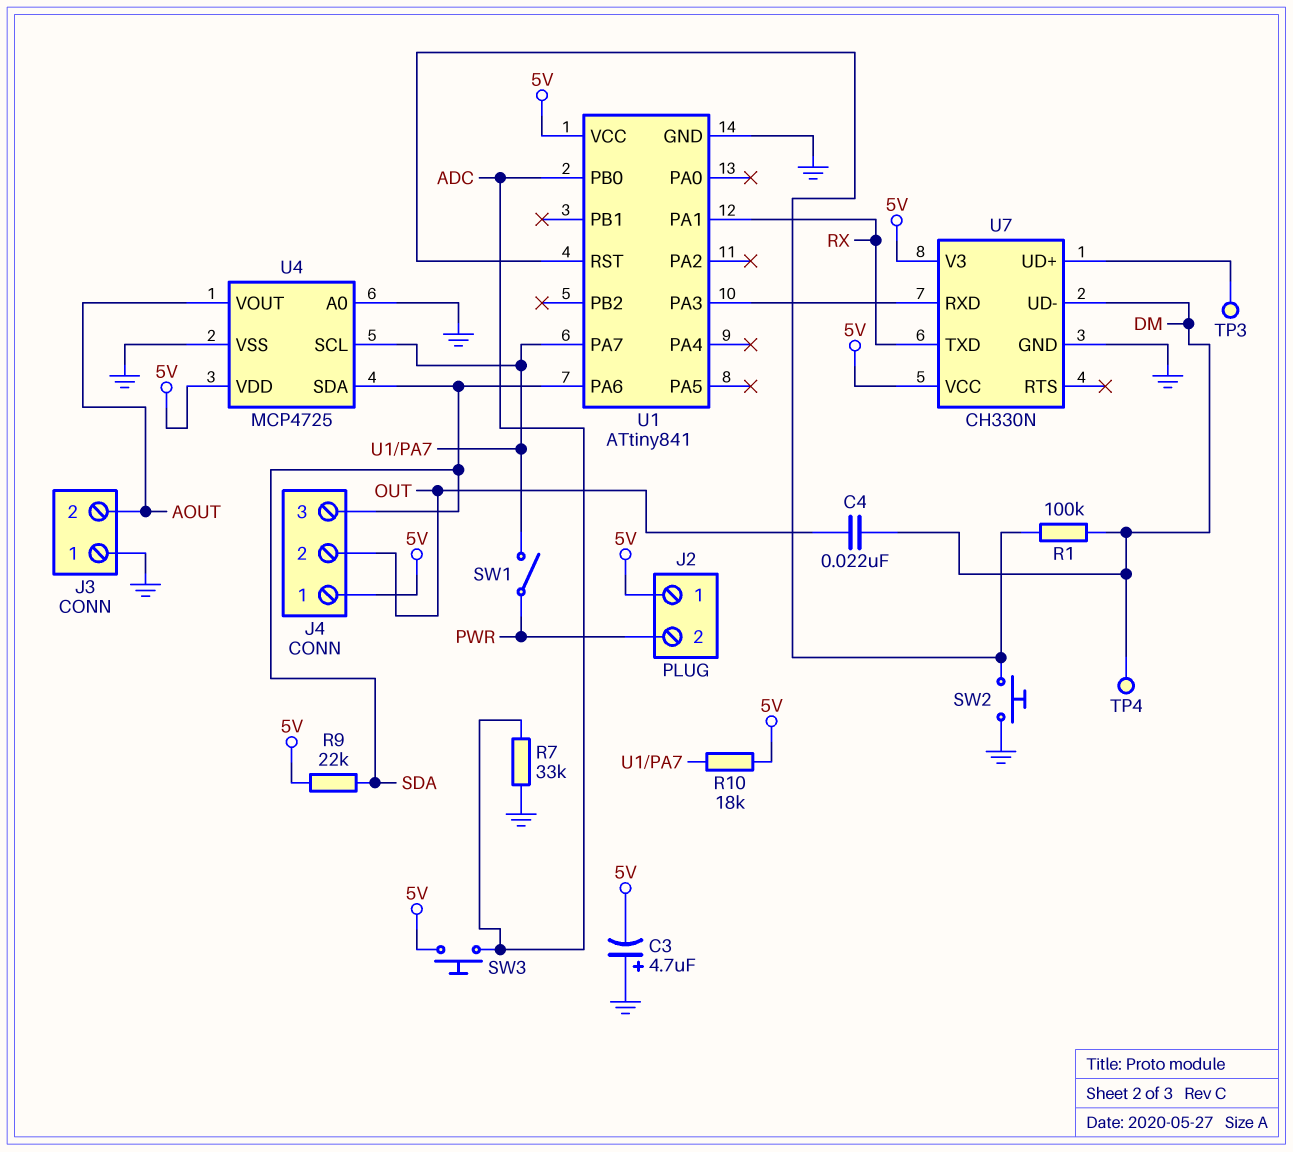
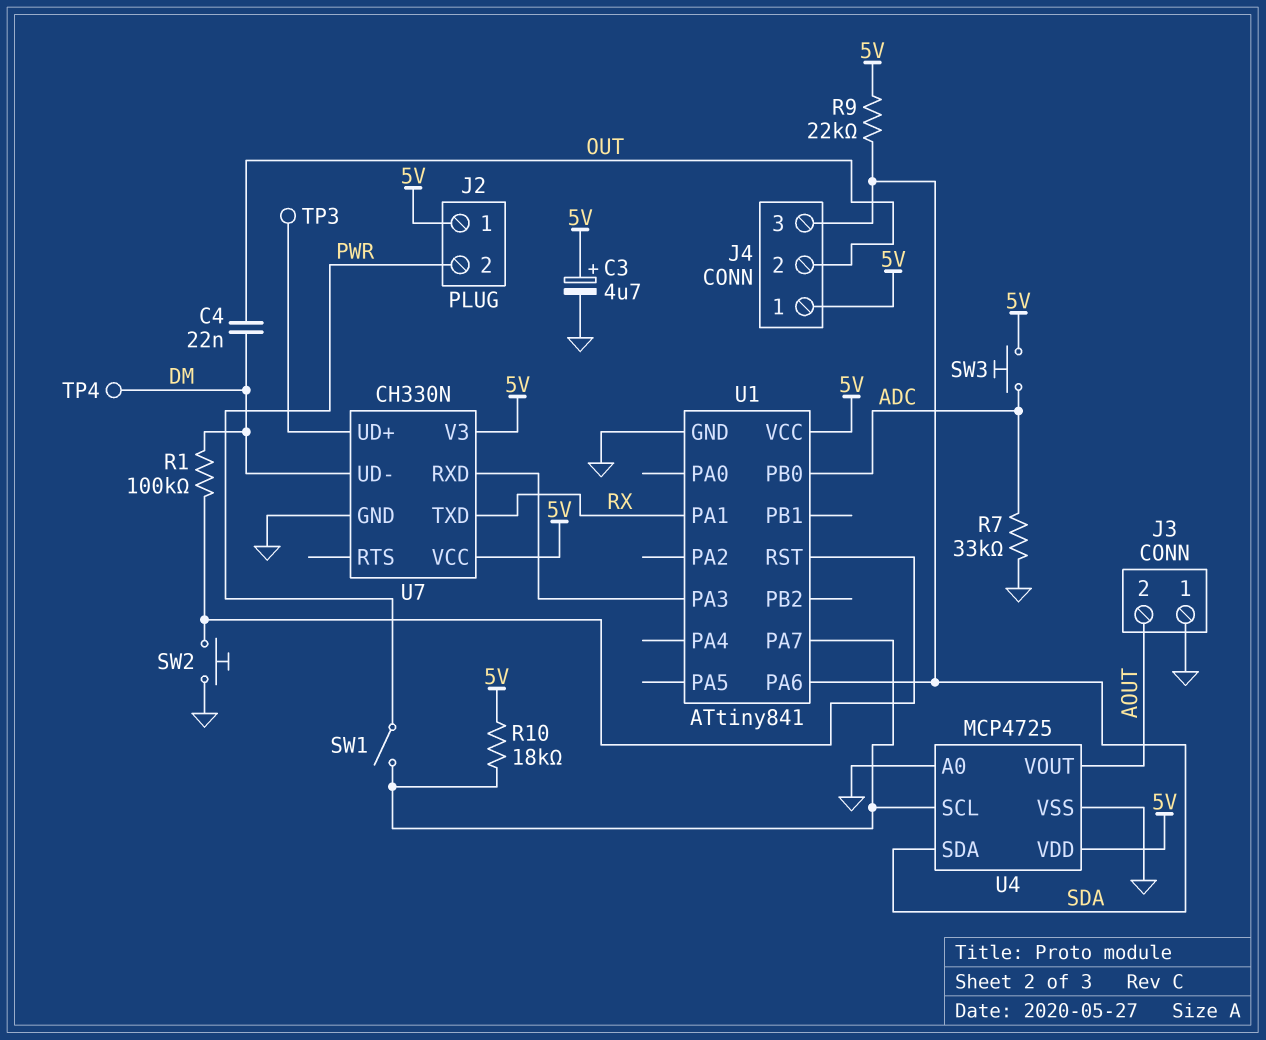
C3: 4.7uF (plus GND, minus 5V) -> 4.7uF (plus 5V, minus GND)

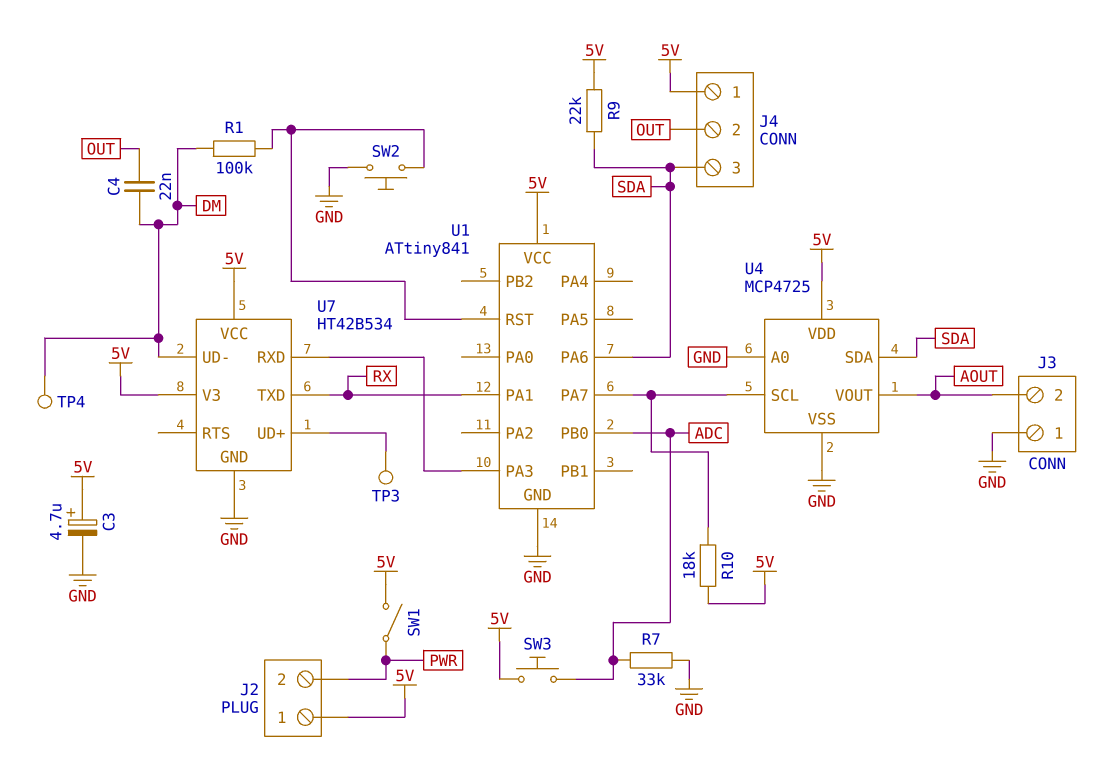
SW1: switch (PWR, U1/PA7) -> switch (5V, PWR)
U7: CH330N -> HT42B534

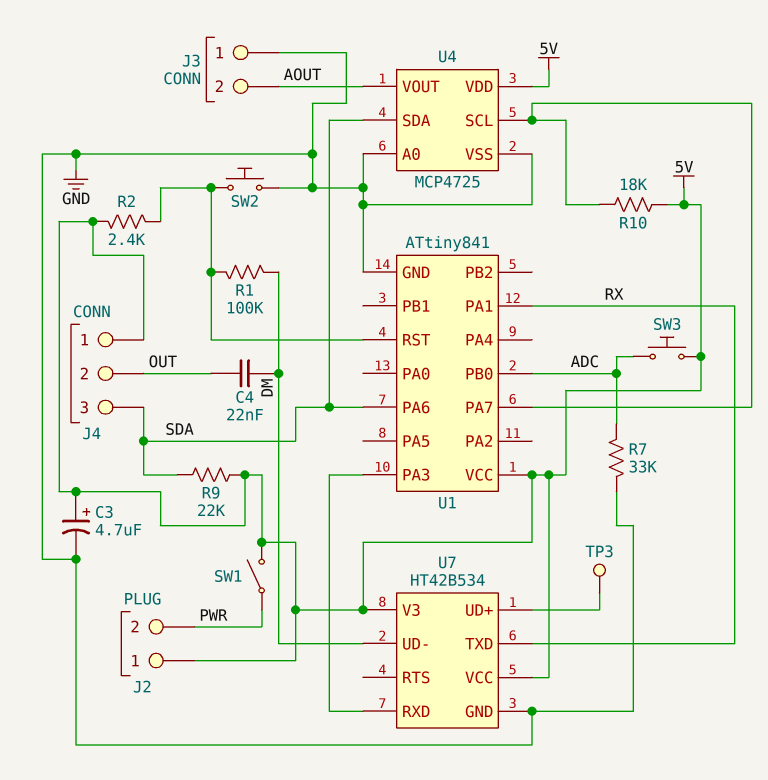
R2: none -> 2.4k (5V, U1/RST)
TP4: test point (DM) -> none

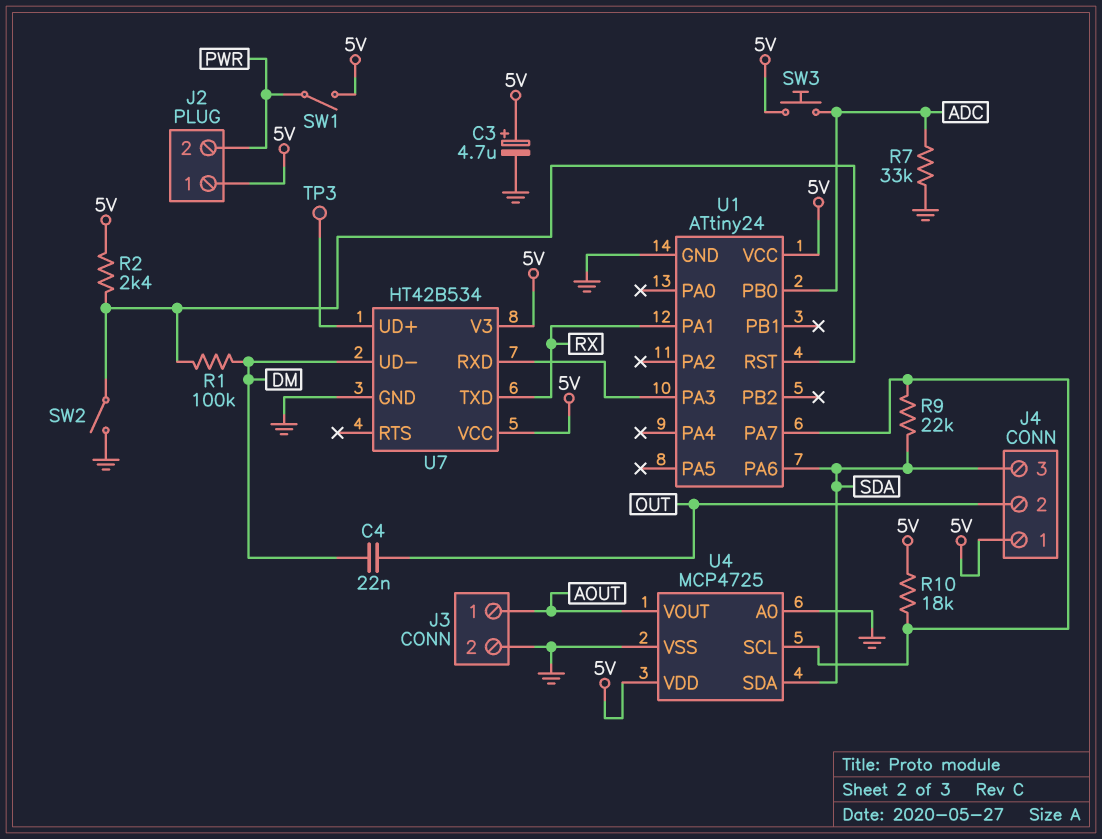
J3 pin 1: GND -> AOUT
J3 pin 2: AOUT -> GND
R9: 22k (5V, SDA) -> 22k (SDA, U1/PA7)
SW2: button (GND, U1/RST) -> switch (GND, U1/RST)
U1: ATtiny841 -> ATtiny24

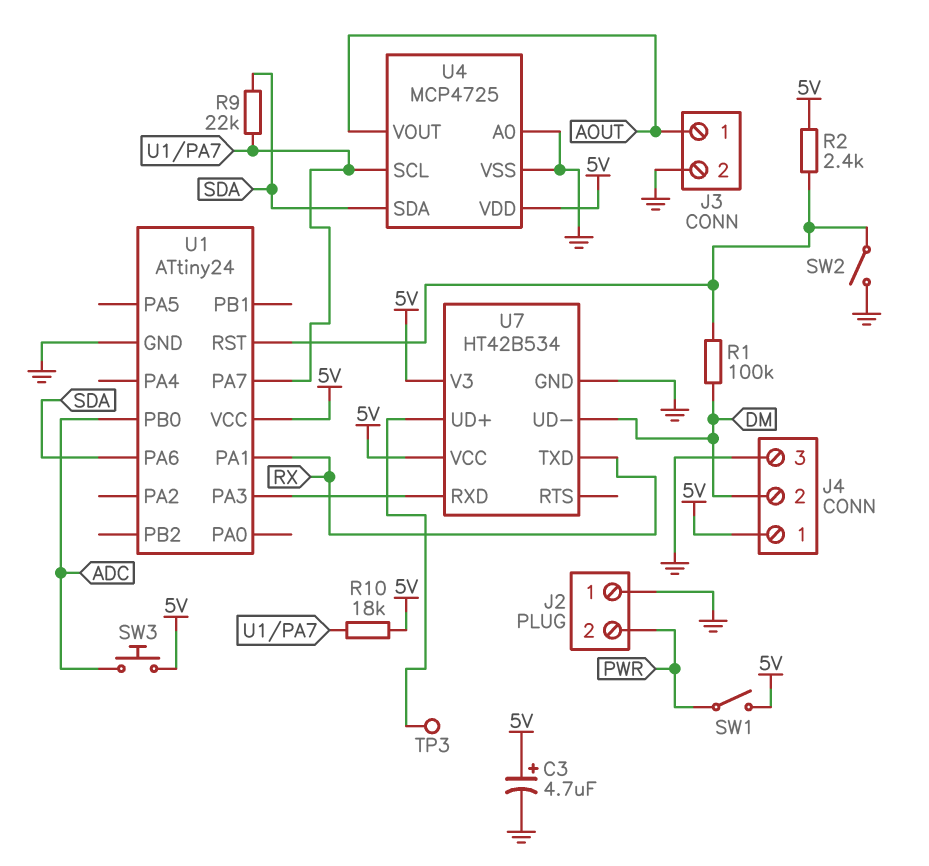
C4: 22nF (DM, OUT) -> none
J2 pin 1: 5V -> GND
J4 pin 2: OUT -> DM
J4 pin 3: SDA -> GND
R7: 33k (ADC, GND) -> none

